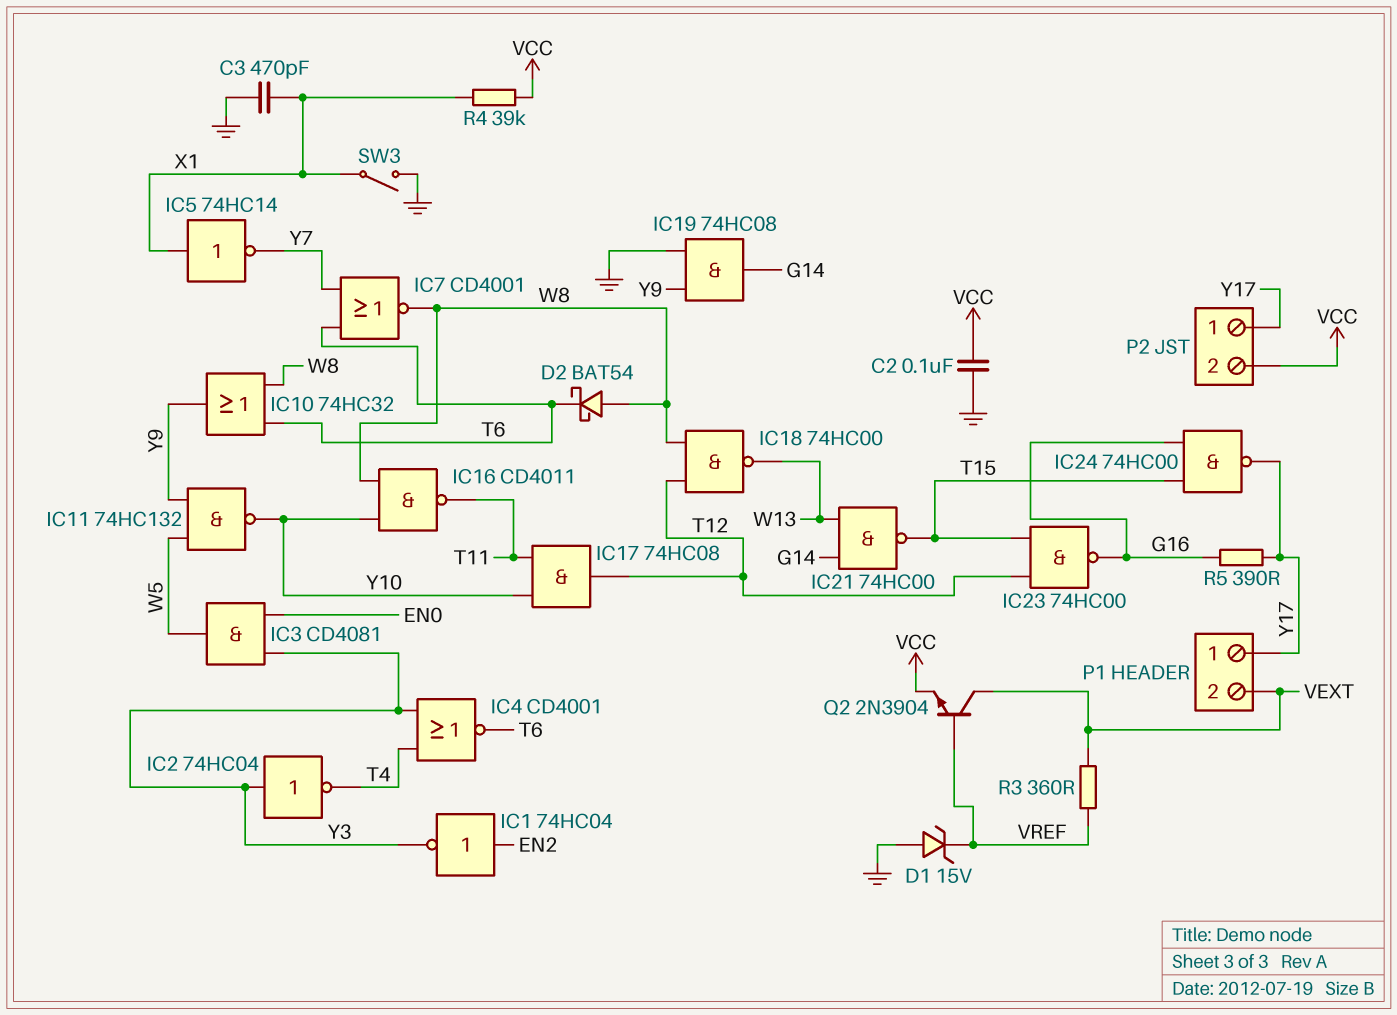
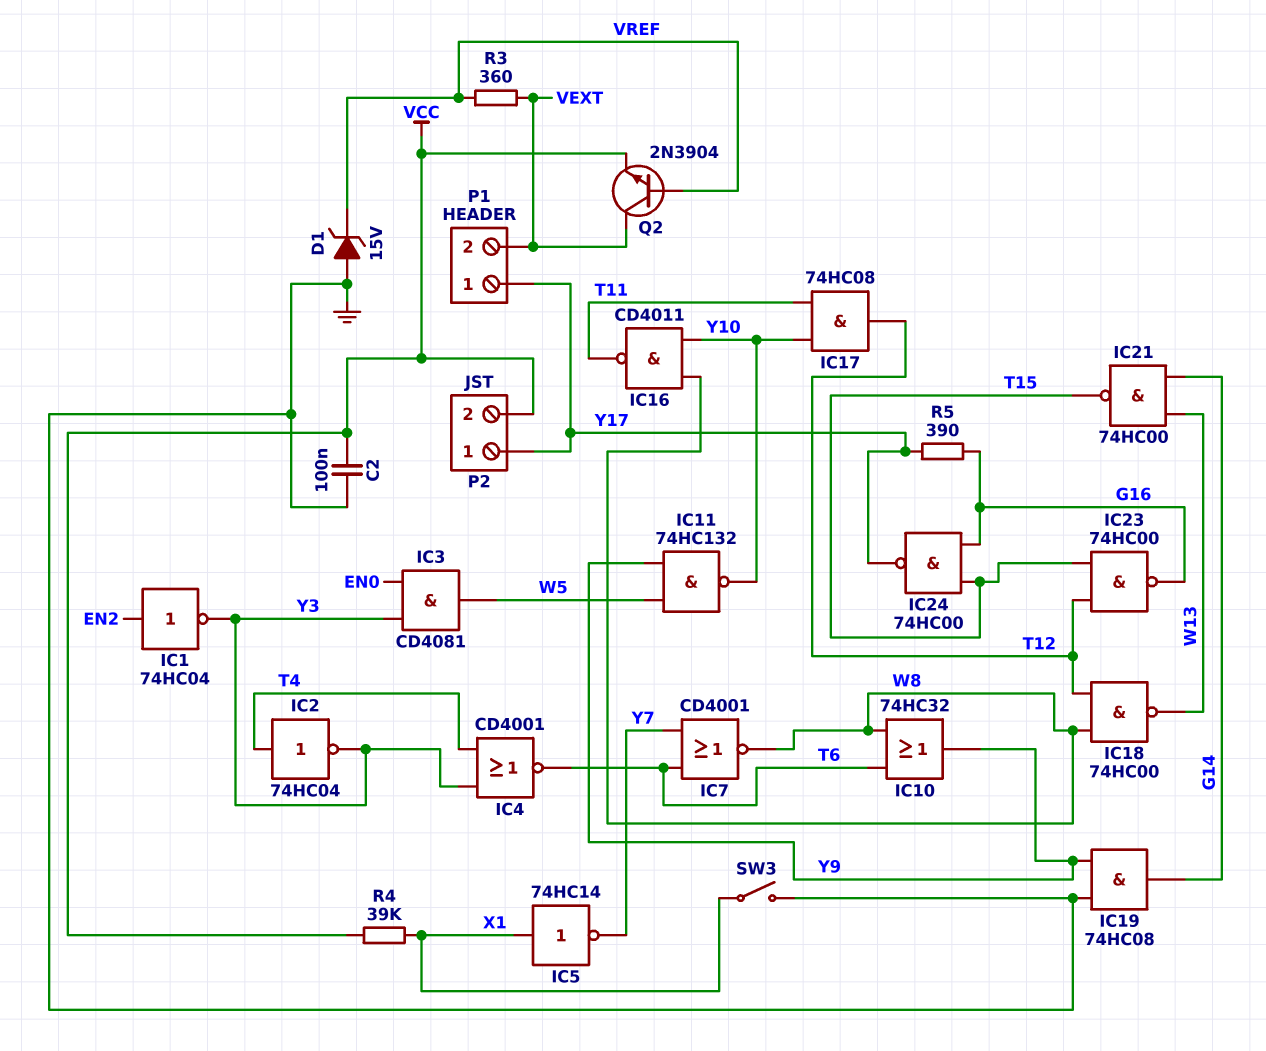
C3: 470pF (GND, X1) -> none
D2: schottky BAT54 (A W8, K T6) -> none
IC2: NOT 74HC04 (in Y3, out T4) -> NOT 74HC04 (in T4, out Y3)

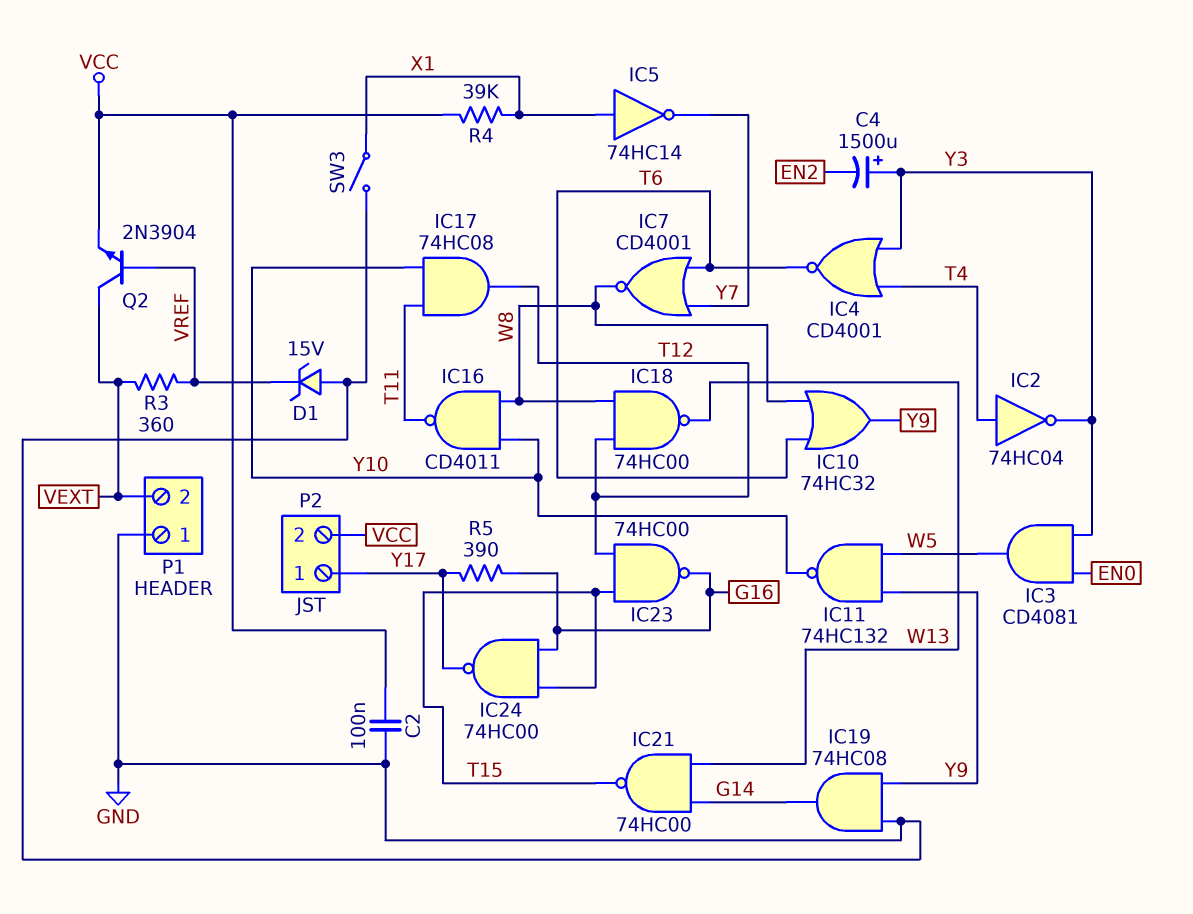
C4: none -> 1500uF (plus Y3, minus EN2)
IC1: NOT 74HC04 (in EN2, out Y3) -> none
P1 pin 1: Y17 -> GND

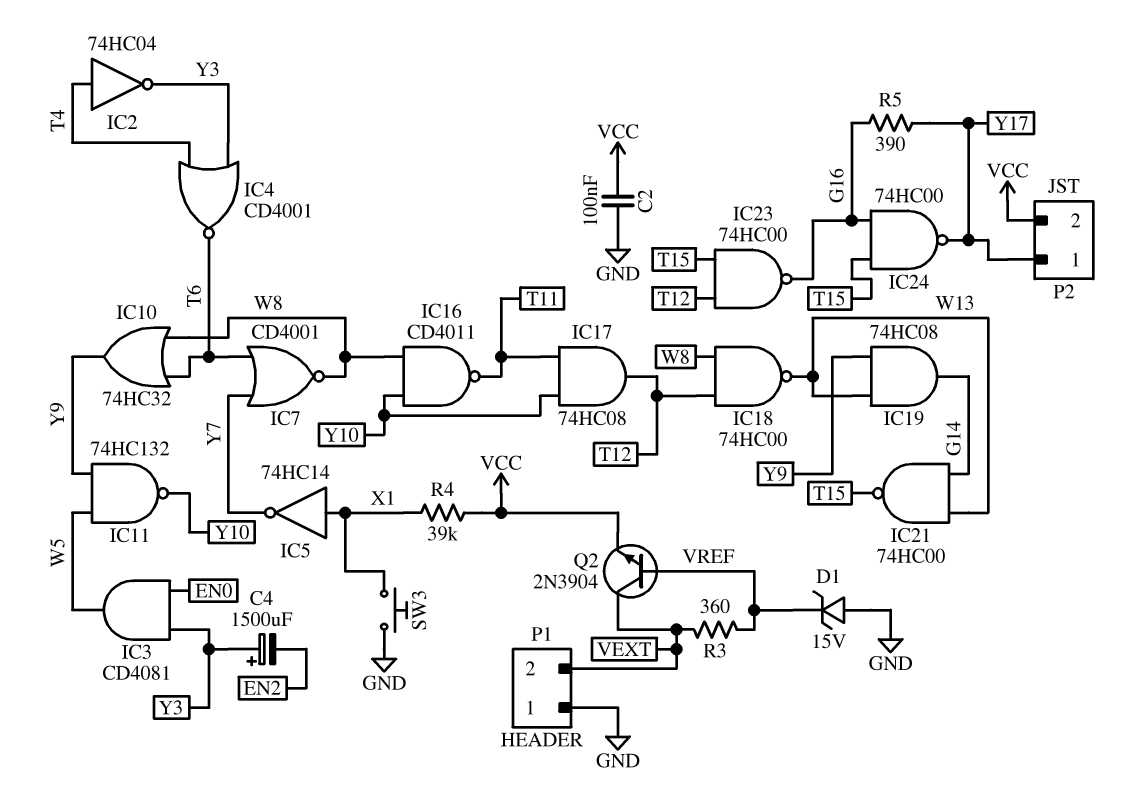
IC19: AND 74HC08 (in GND, in Y9, out G14) -> AND 74HC08 (in W13, in Y9, out G14)
SW3: switch (GND, X1) -> button (GND, X1)

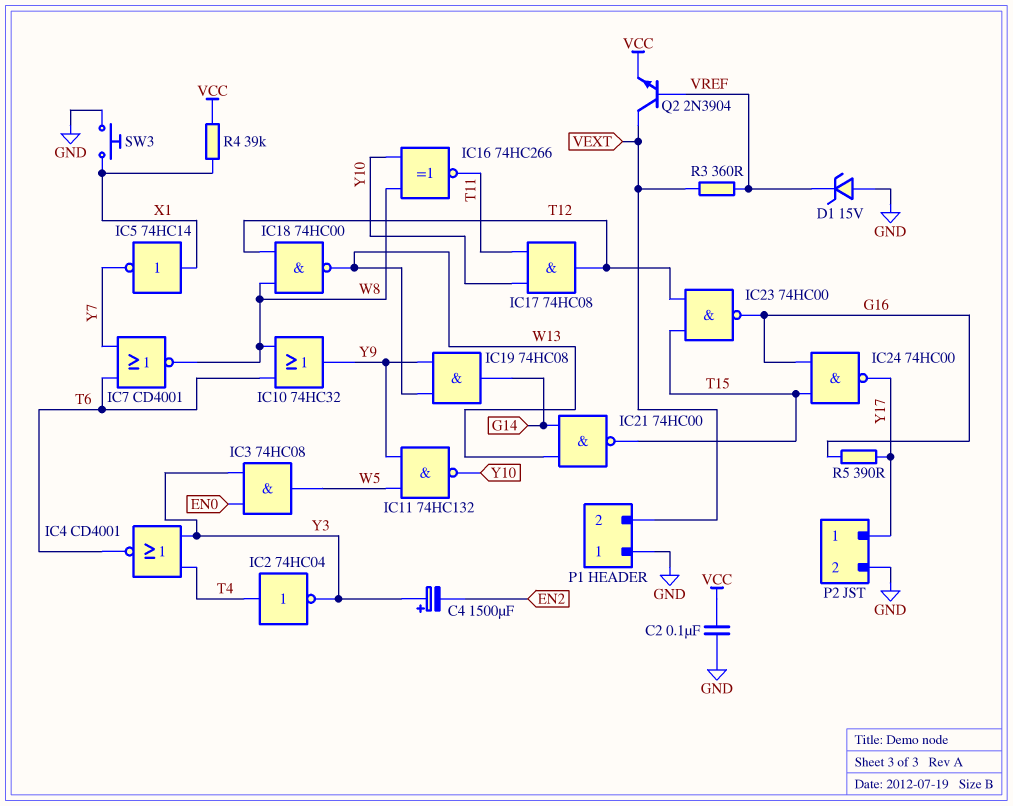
IC3: AND CD4081 (in EN0, in Y3, out W5) -> AND 74HC08 (in EN0, in Y3, out W5)
IC16: NAND CD4011 (in W8, in Y10, out T11) -> XNOR 74HC266 (in W8, in Y10, out T11)
P2 pin 2: VCC -> GND

